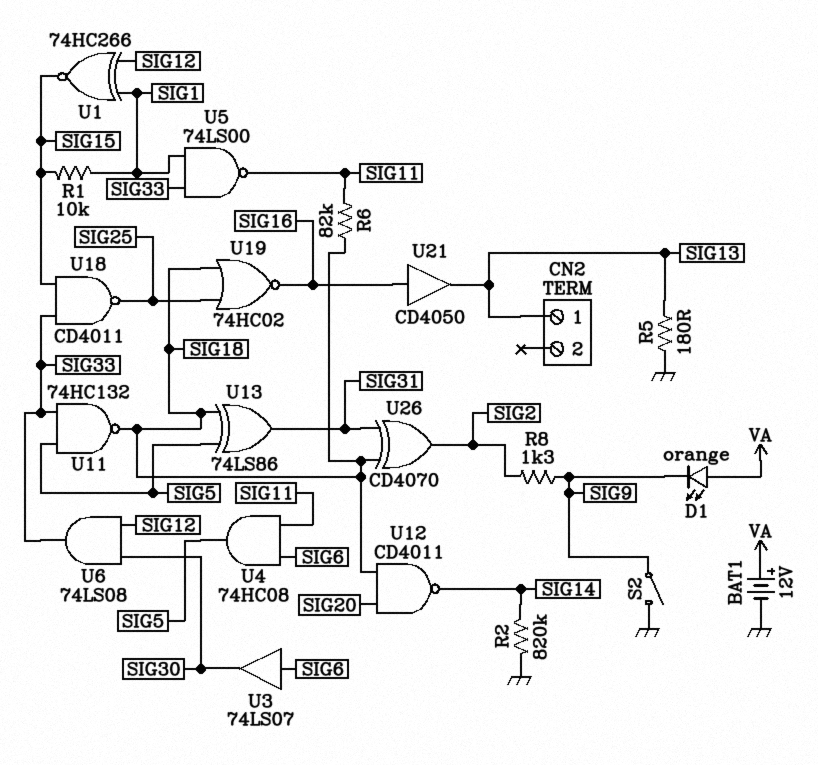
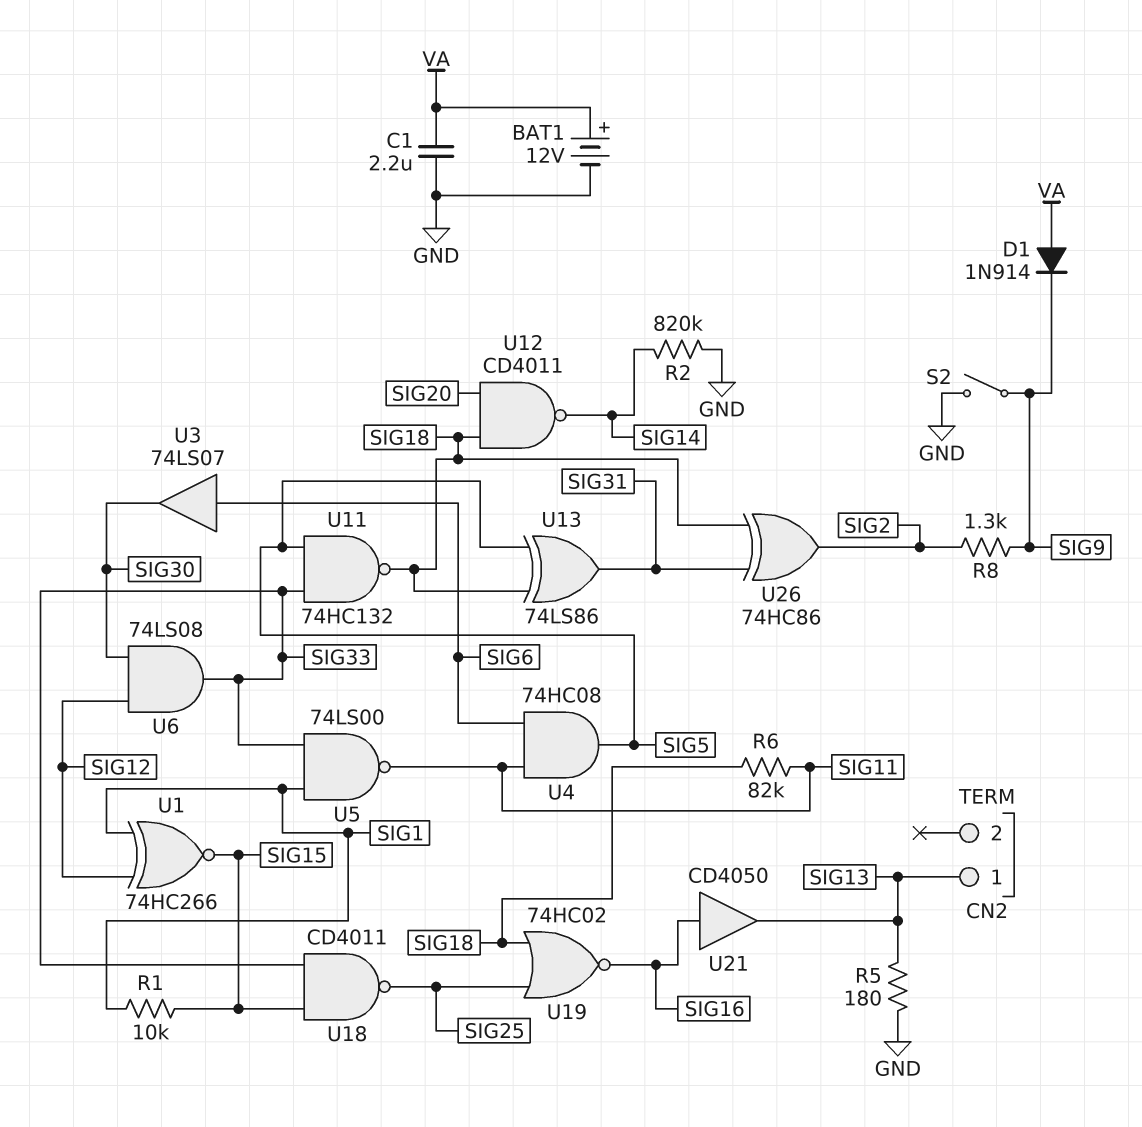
C1: none -> 2.2uF (GND, VA)
D1: LED orange (A VA, K SIG9) -> diode 1N914 (A VA, K SIG9)
U26: XOR CD4070 (in SIG18, in SIG31, out SIG2) -> XOR 74HC86 (in SIG18, in SIG31, out SIG2)

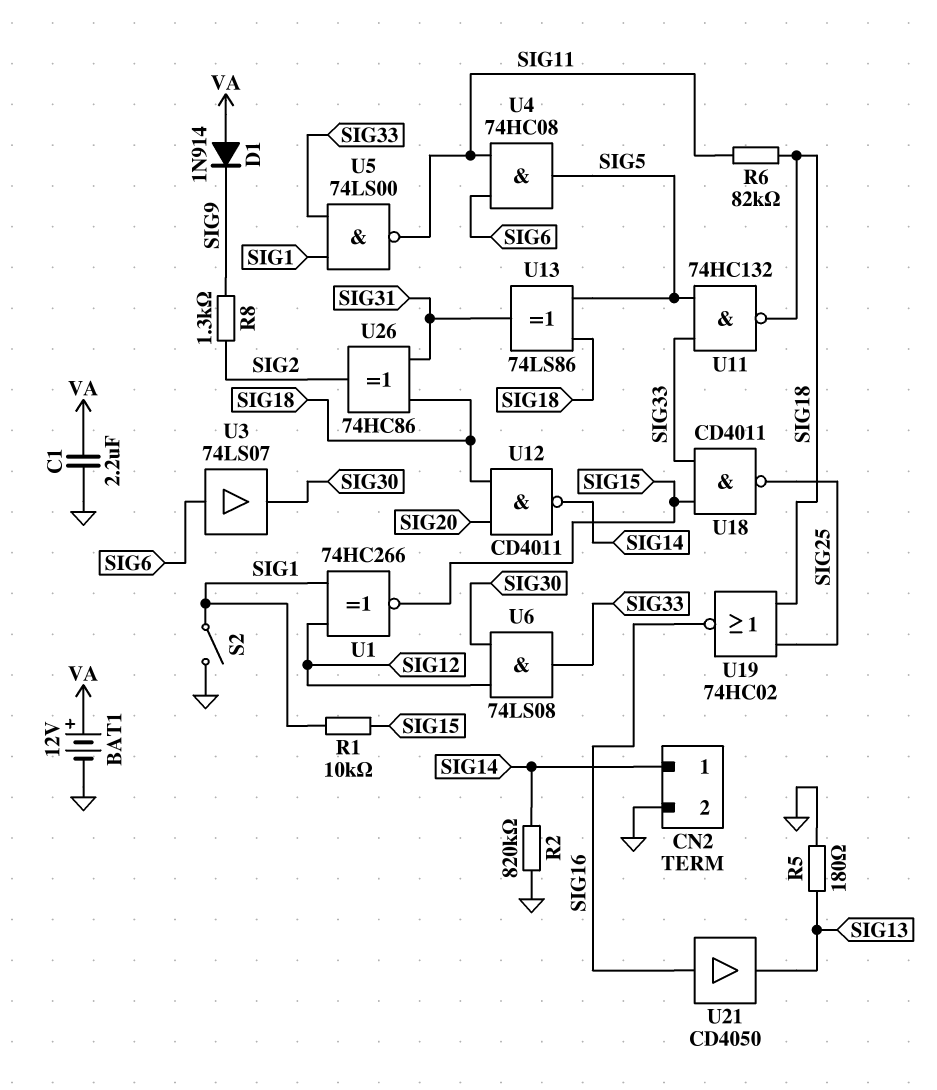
CN2 pin 1: SIG13 -> SIG14
CN2 pin 2: none -> GND
S2: switch (GND, SIG9) -> switch (GND, SIG1)

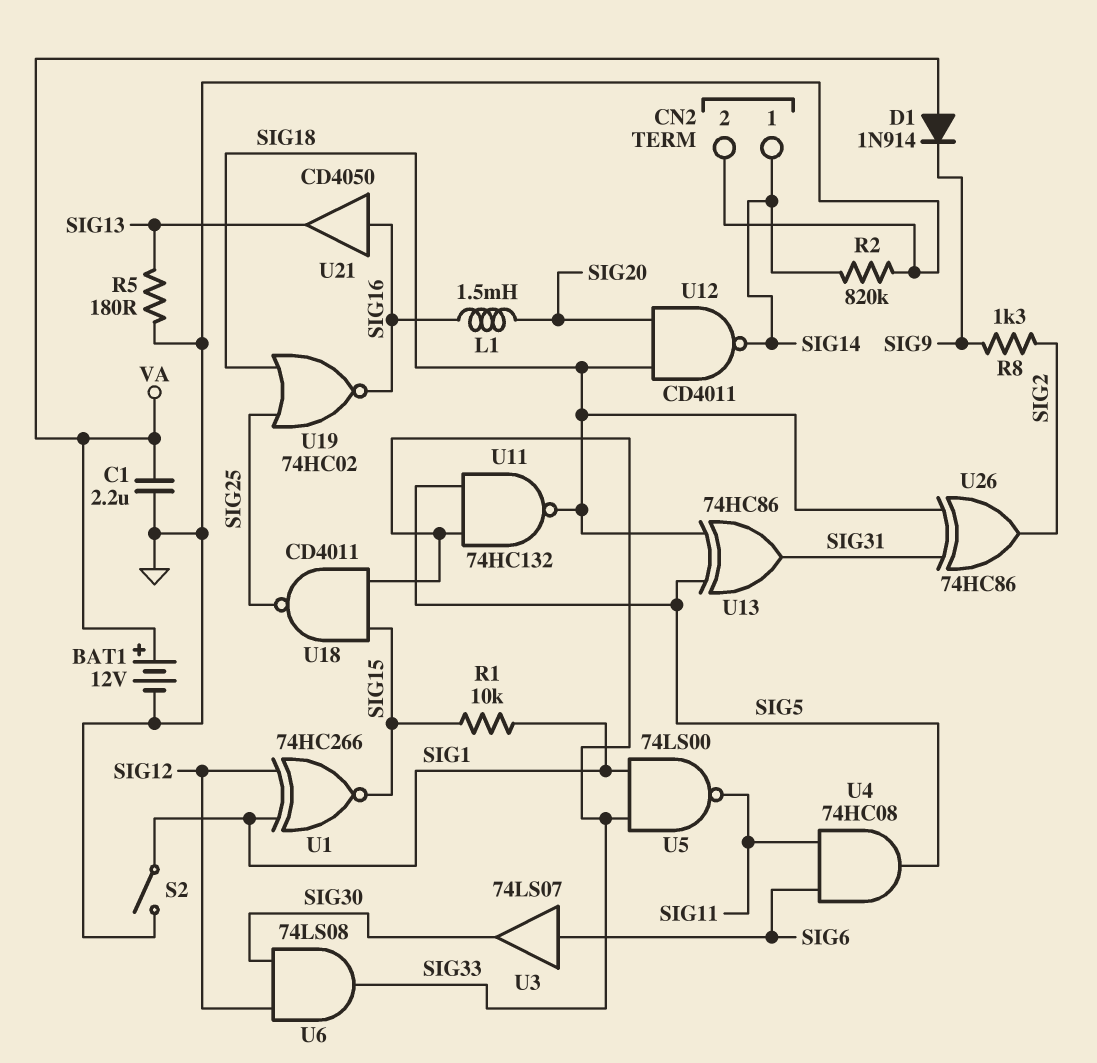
L1: none -> 1.5mH (SIG16, SIG20)
R6: 82k (SIG11, SIG18) -> none
U13: XOR 74LS86 (in SIG5, in SIG18, out SIG31) -> XOR 74HC86 (in SIG5, in SIG18, out SIG31)

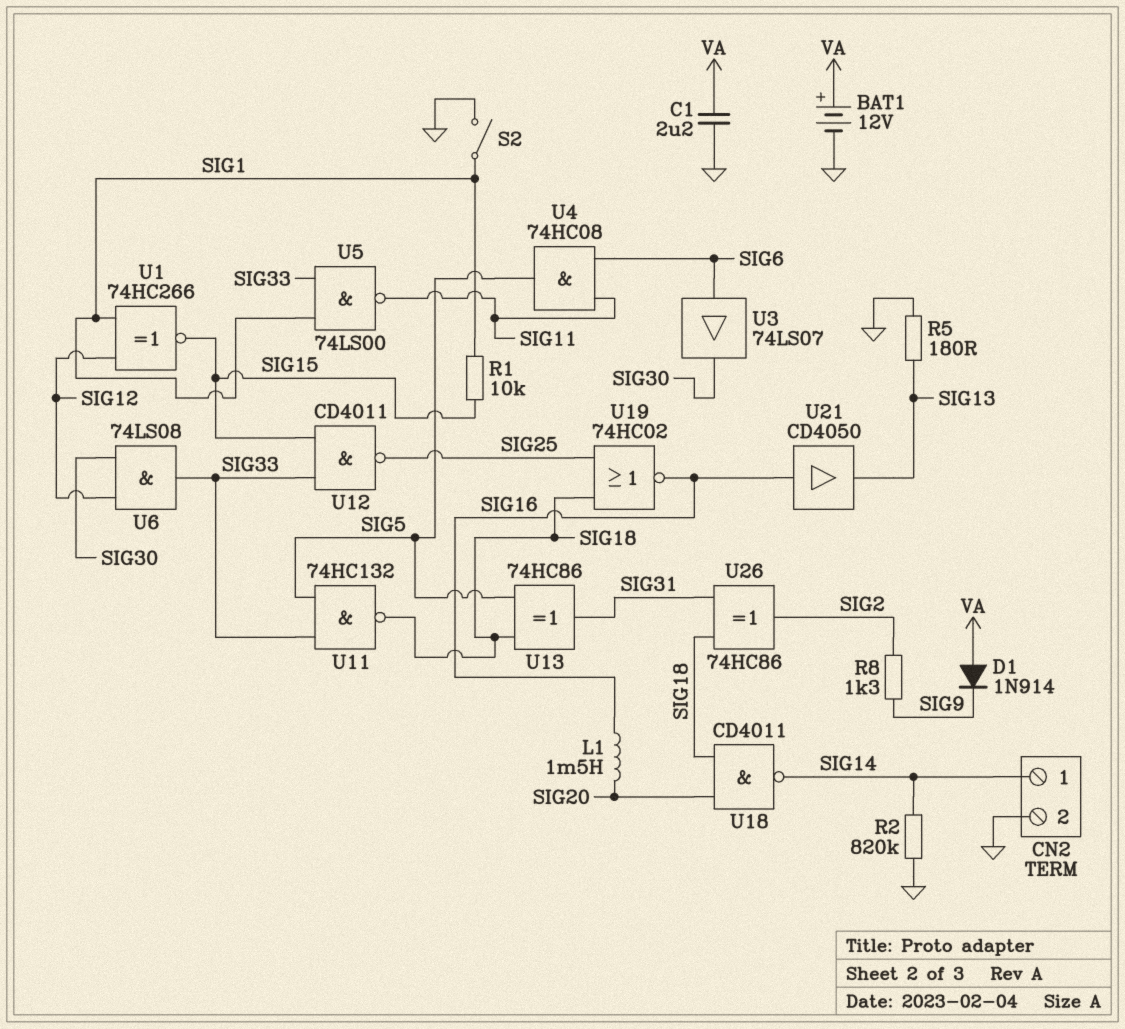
U12: NAND CD4011 (in SIG18, in SIG20, out SIG14) -> NAND CD4011 (in SIG15, in SIG33, out SIG25)
U18: NAND CD4011 (in SIG15, in SIG33, out SIG25) -> NAND CD4011 (in SIG18, in SIG20, out SIG14)

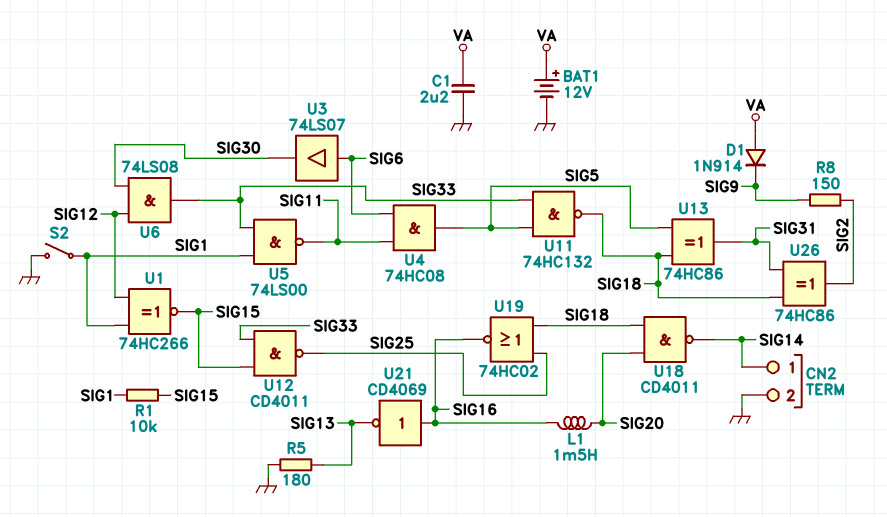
R2: 820k (GND, SIG14) -> none
R8: 1.3k (SIG2, SIG9) -> 150 (SIG2, SIG9)
U21: buffer CD4050 (in SIG16, out SIG13) -> NOT CD4069 (in SIG16, out SIG13)

